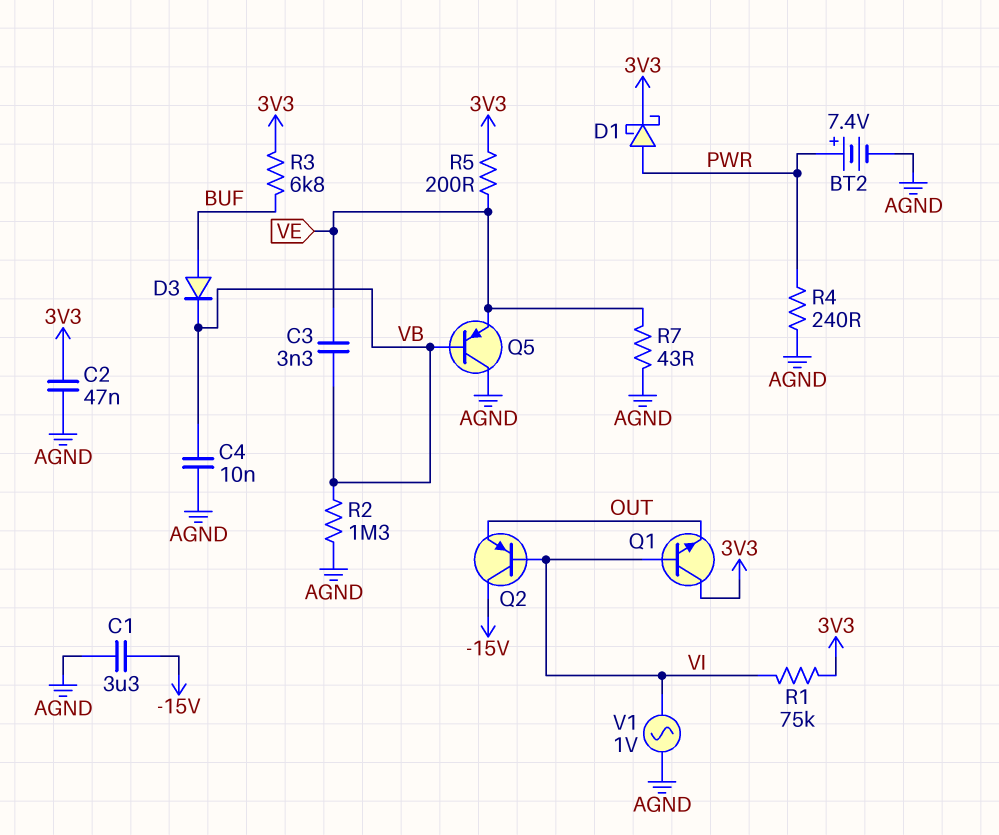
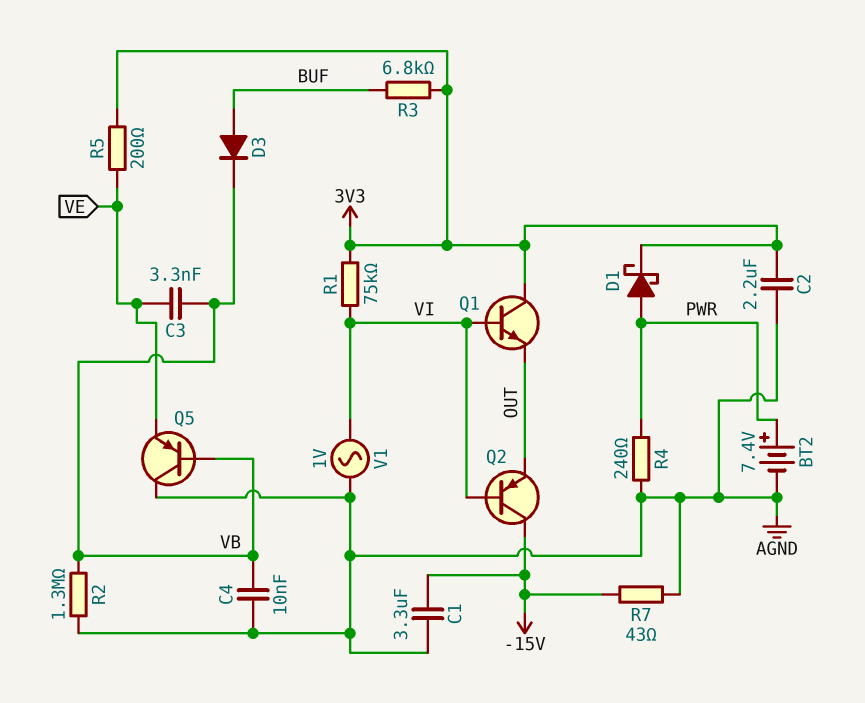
C2: 47nF (3V3, AGND) -> 2.2uF (3V3, AGND)
R7: 43 (AGND, VE) -> 43 (-15V, AGND)

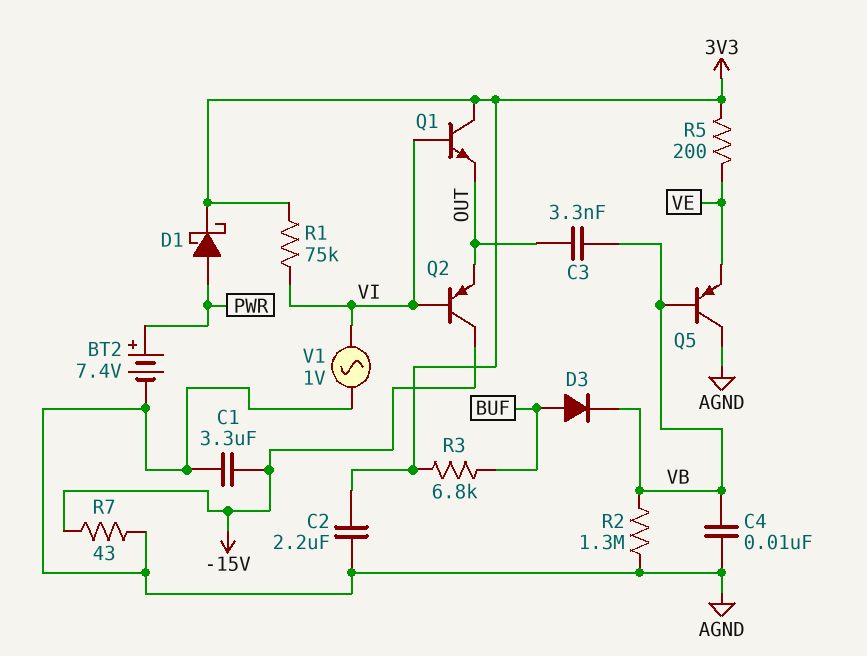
C3: 3.3nF (VB, VE) -> 3.3nF (OUT, VB)
R4: 240 (AGND, PWR) -> none

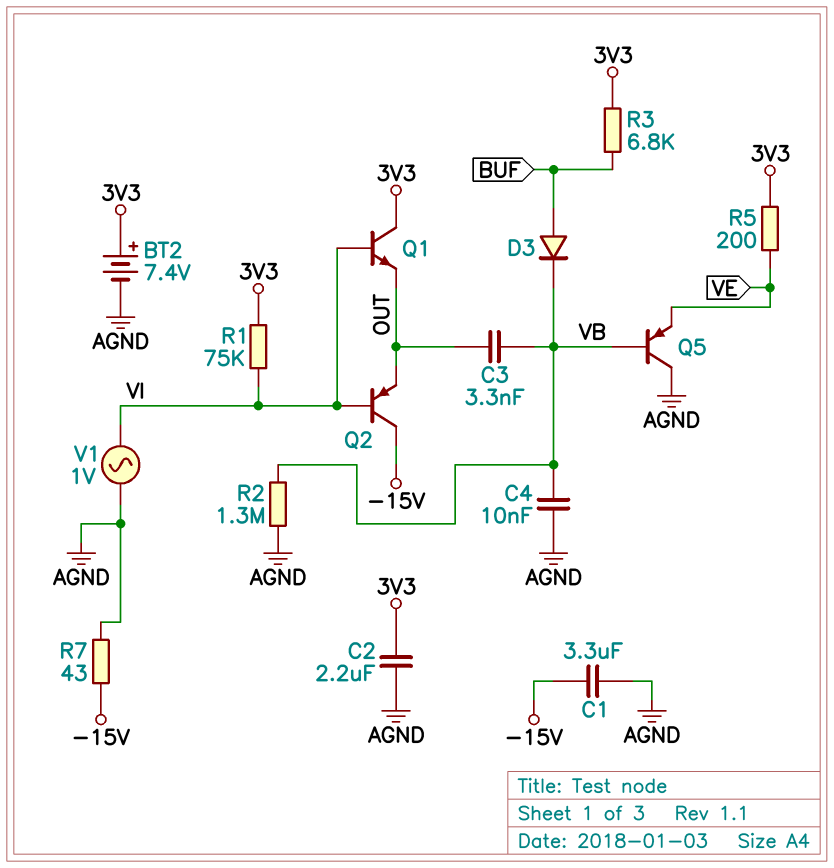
BT2: 7.4V (plus PWR, minus AGND) -> 7.4V (plus 3V3, minus AGND)
D1: schottky (A PWR, K 3V3) -> none

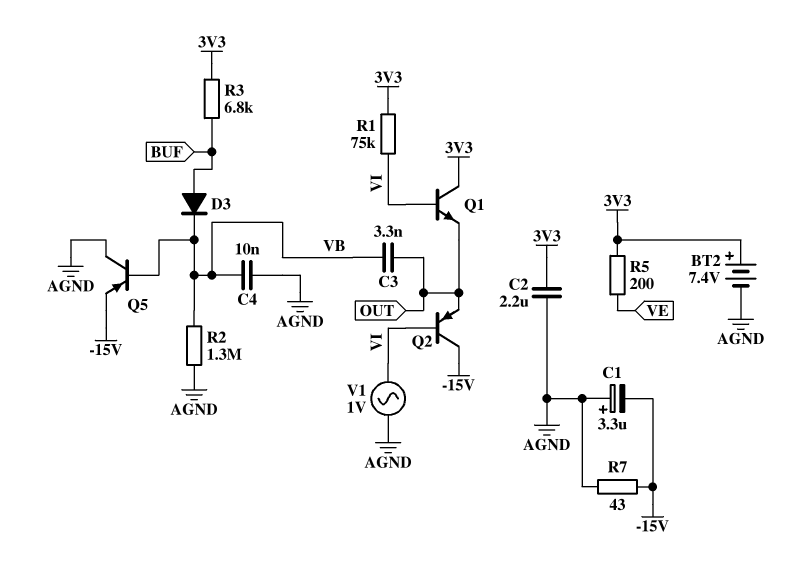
C1: 3.3uF (-15V, AGND) -> 3.3uF (plus AGND, minus -15V)
Q5: PNP (B VB, C AGND, E VE) -> PNP (B VB, C AGND, E -15V)

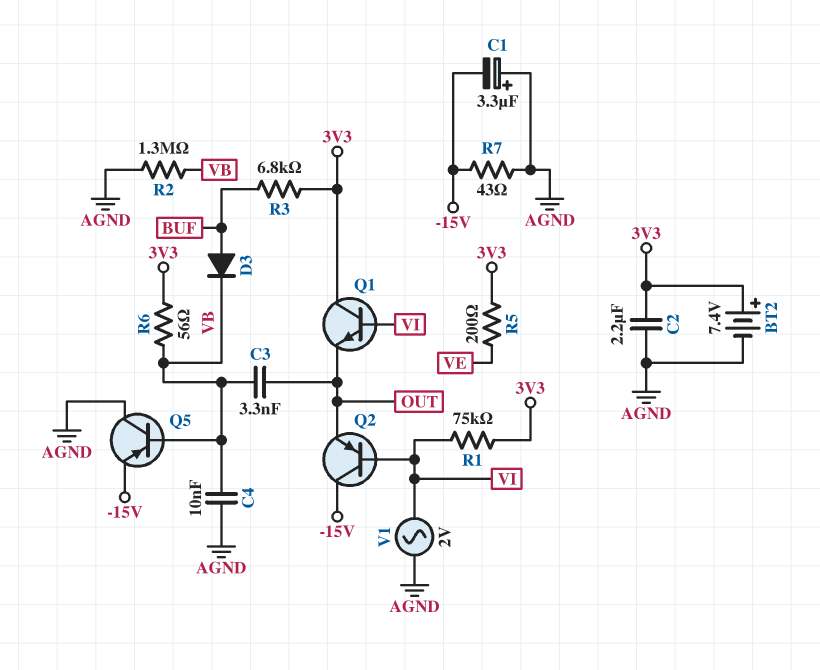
R6: none -> 56 (3V3, VB)
V1: AC 1V (AGND, VI) -> AC 2V (AGND, VI)

